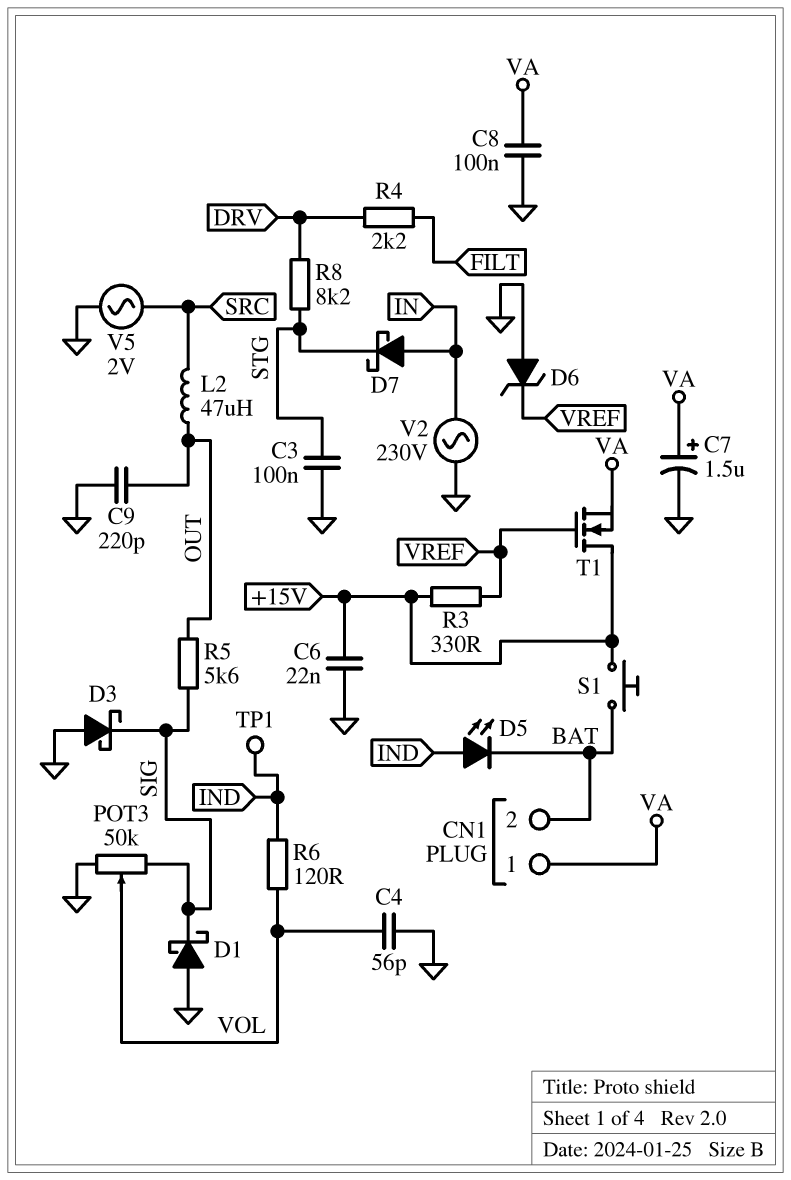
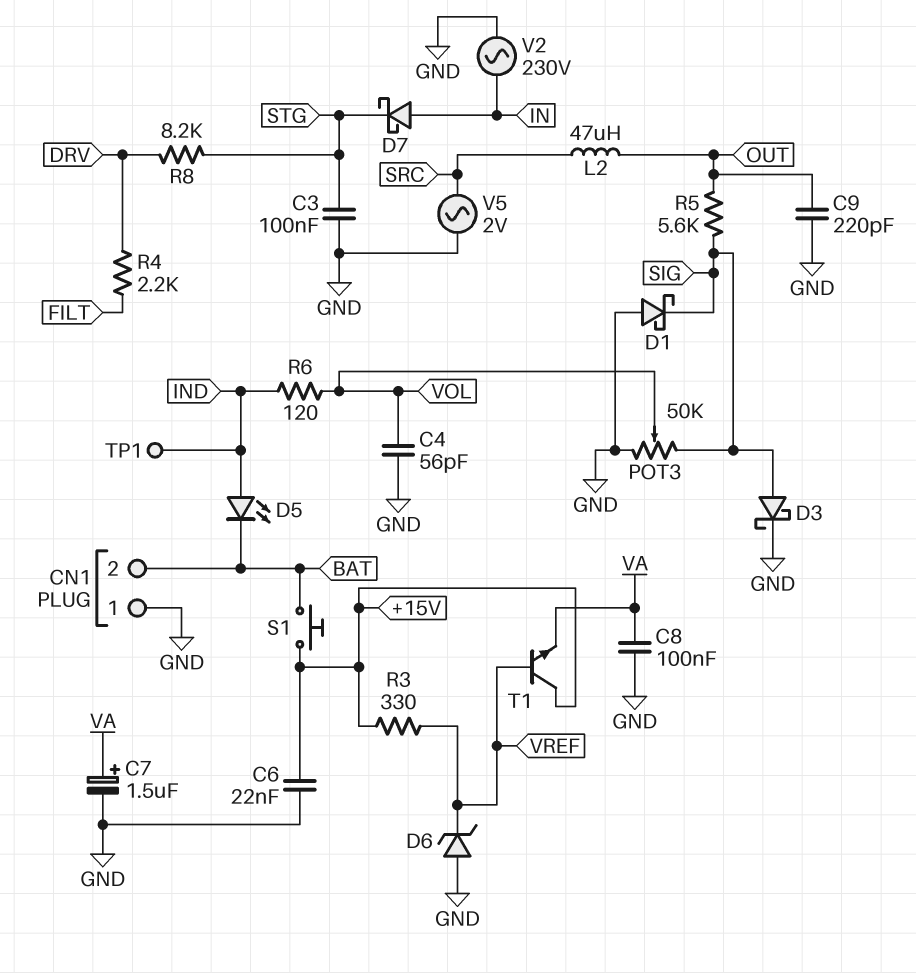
CN1 pin 1: VA -> GND
D3: schottky (A GND, K SIG) -> schottky (A SIG, K GND)
T1: NMOS (G VREF, D +15V, S VA) -> NPN (B VREF, C +15V, E VA)

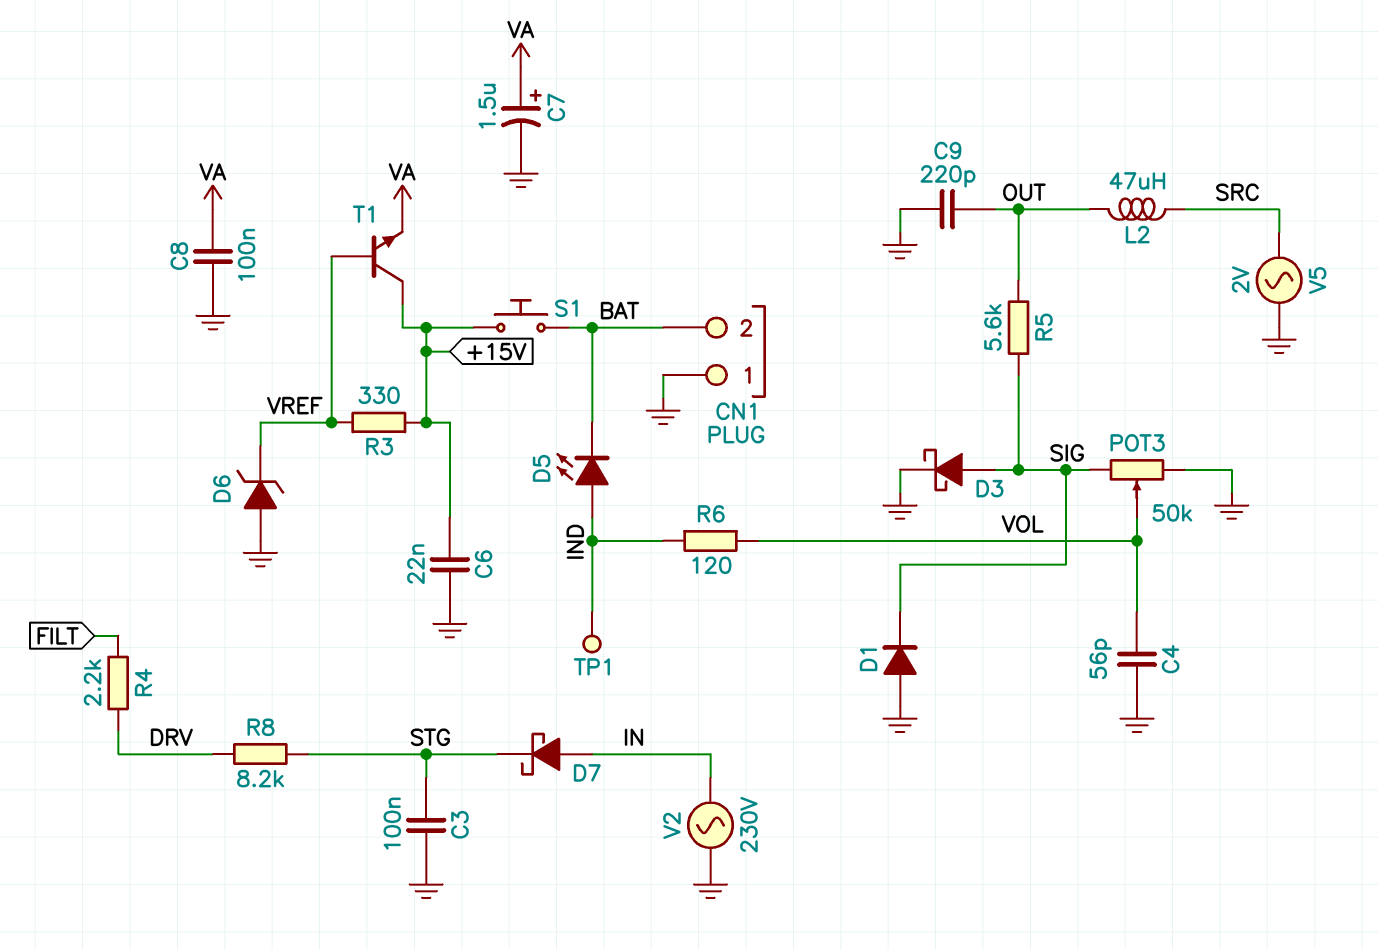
D1: schottky (A GND, K SIG) -> diode (A GND, K SIG)

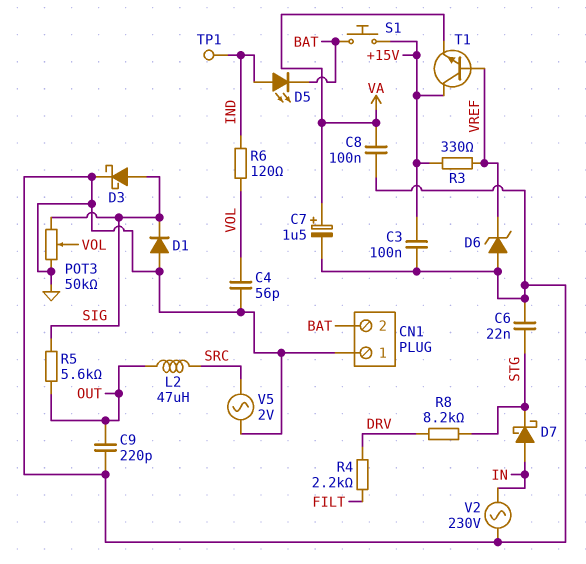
C3: 100nF (GND, STG) -> 100nF (+15V, GND)
C6: 22nF (+15V, GND) -> 22nF (GND, STG)

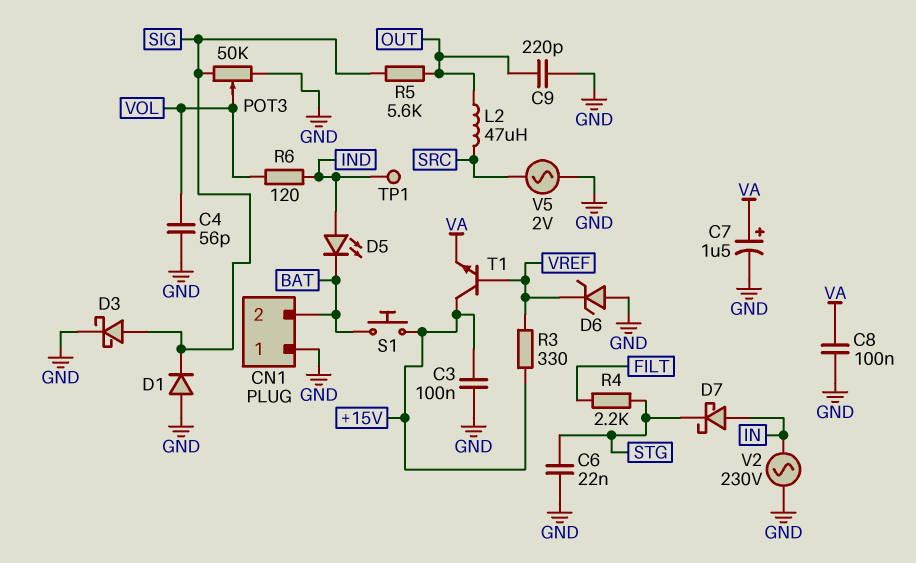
R4: 2.2k (DRV, FILT) -> 2.2k (FILT, STG)
R8: 8.2k (DRV, STG) -> none

